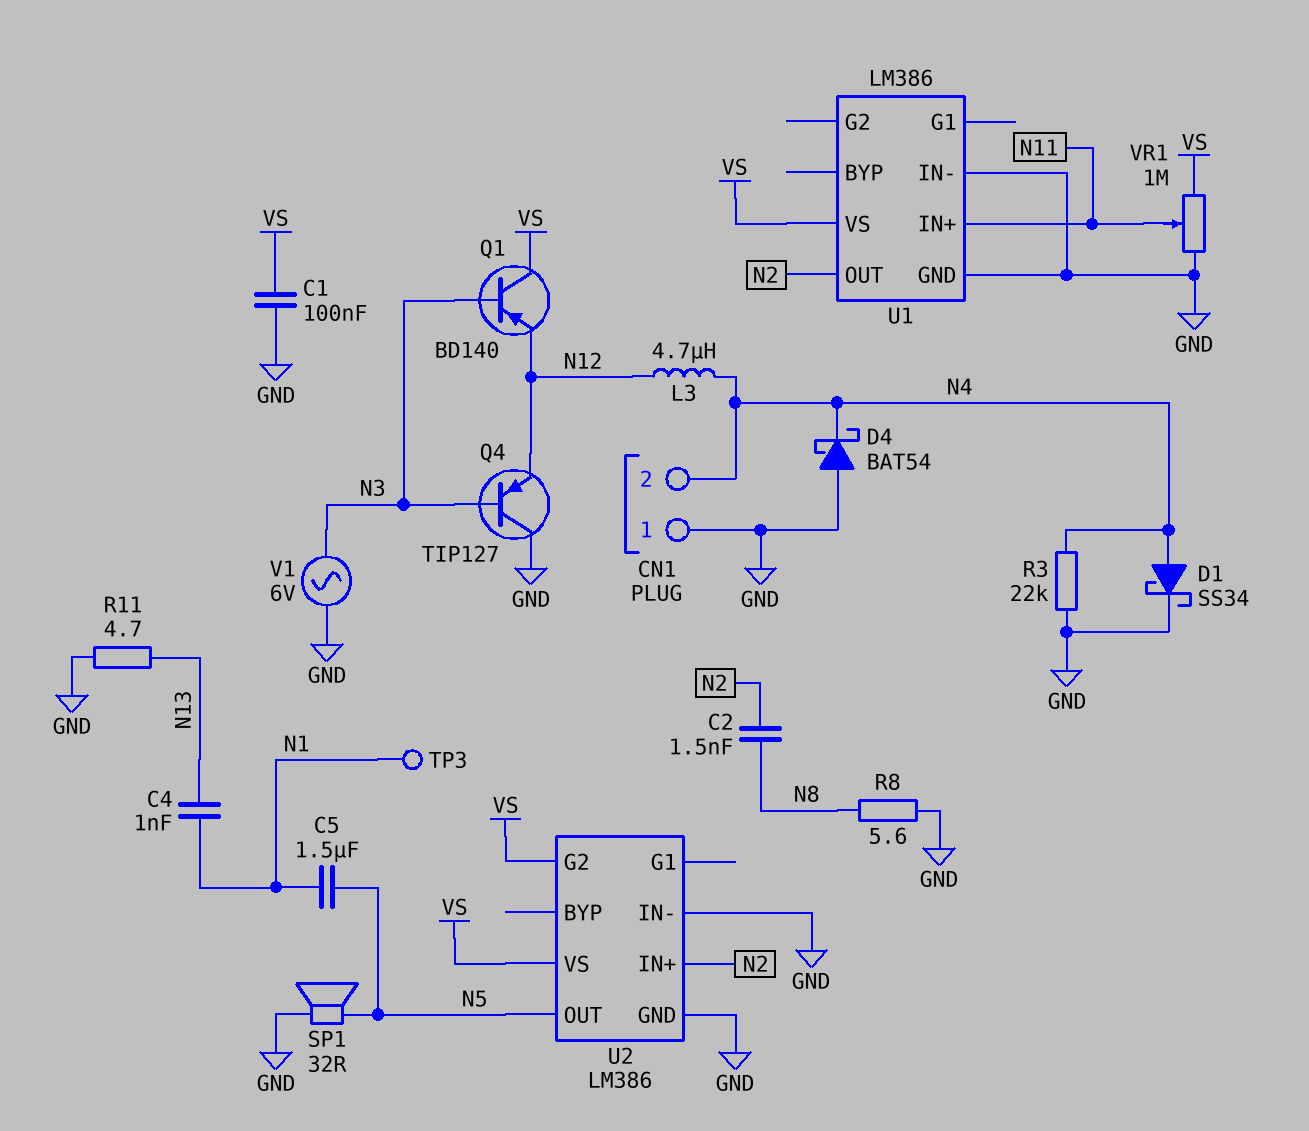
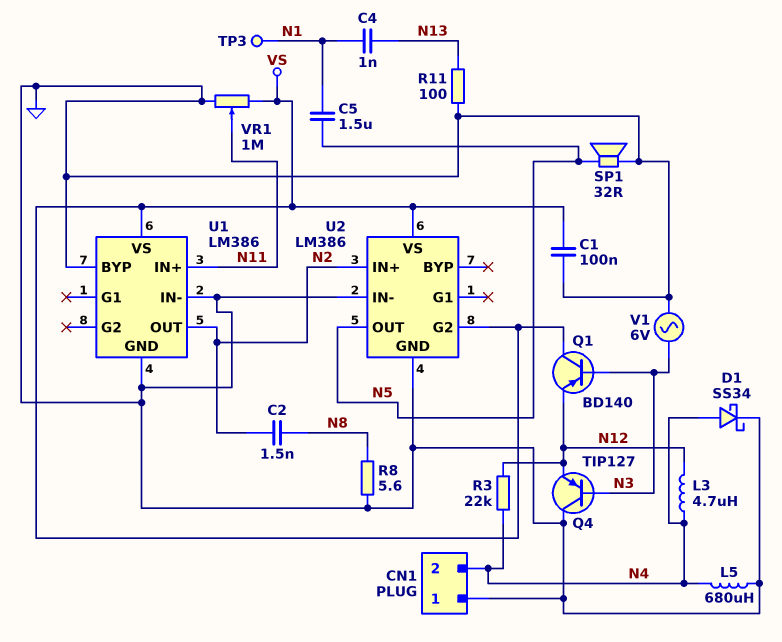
D4: schottky BAT54 (A GND, K N4) -> none
L5: none -> 680uH (GND, N4)
R3: 22k (GND, N4) -> 22k (N4, N12)
R11: 4.7 (GND, N13) -> 100 (GND, N13)
U1 pin BYP: none -> GND

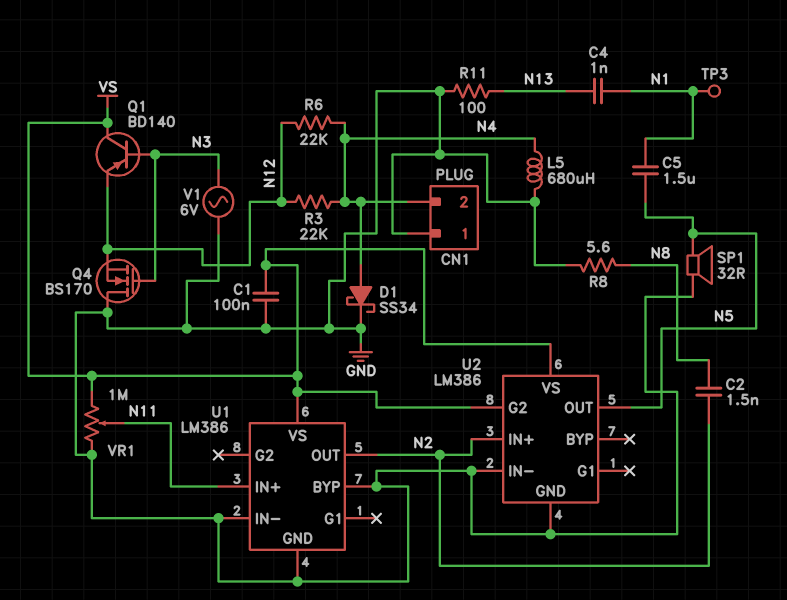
L3: 4.7uH (N4, N12) -> none
Q4: PNP TIP127 (B N3, C GND, E N12) -> NMOS BS170 (G N3, D GND, S N12)
R6: none -> 22k (N4, N12)

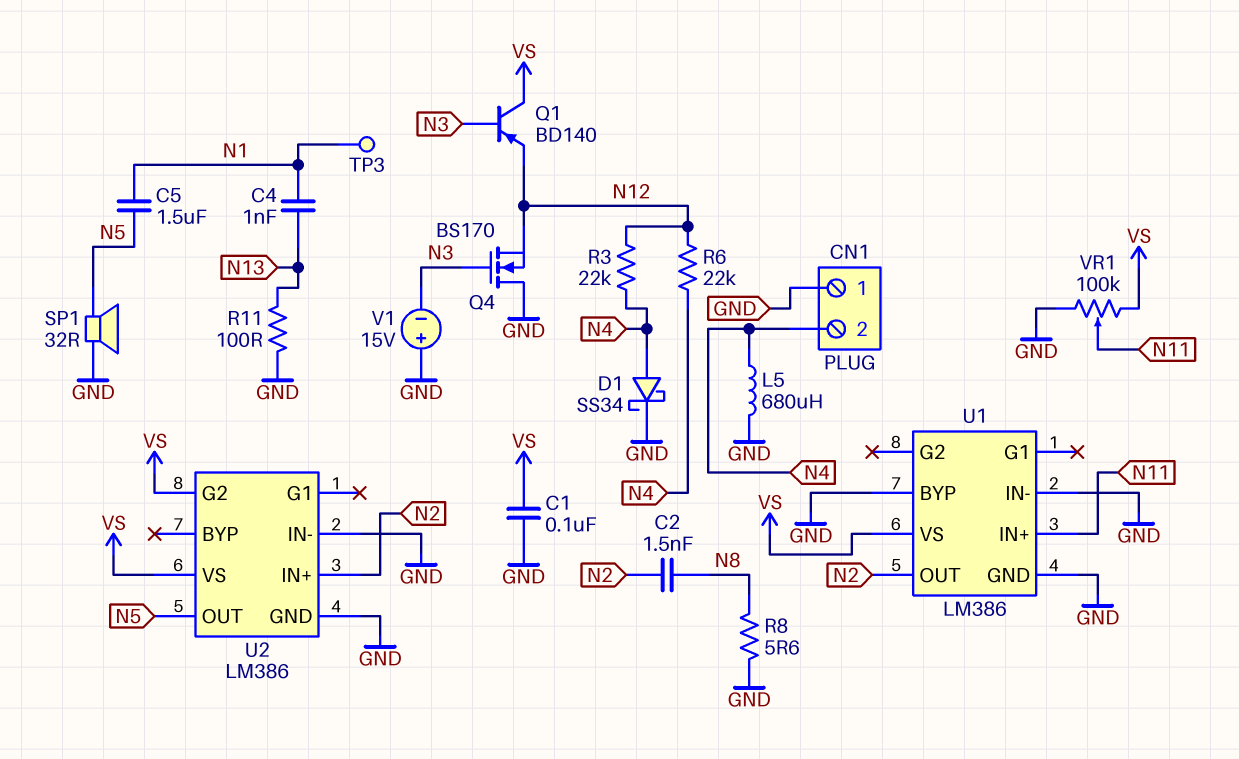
V1: AC 6V (GND, N3) -> 15V (plus GND, minus N3)
VR1: 1M (GND, VS, wiper N11) -> 100k (GND, VS, wiper N11)

